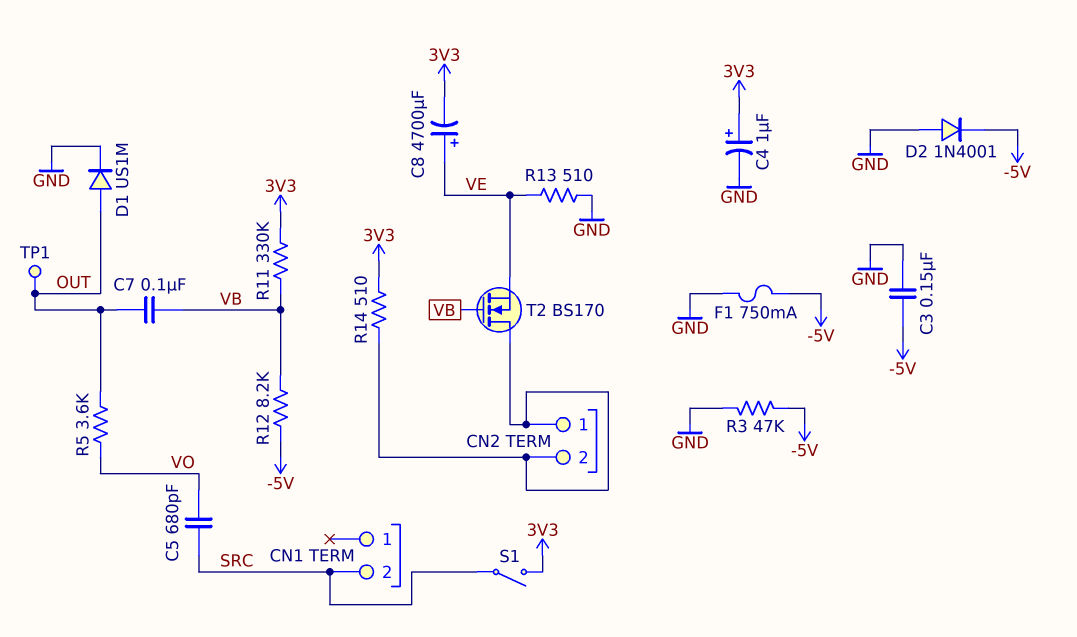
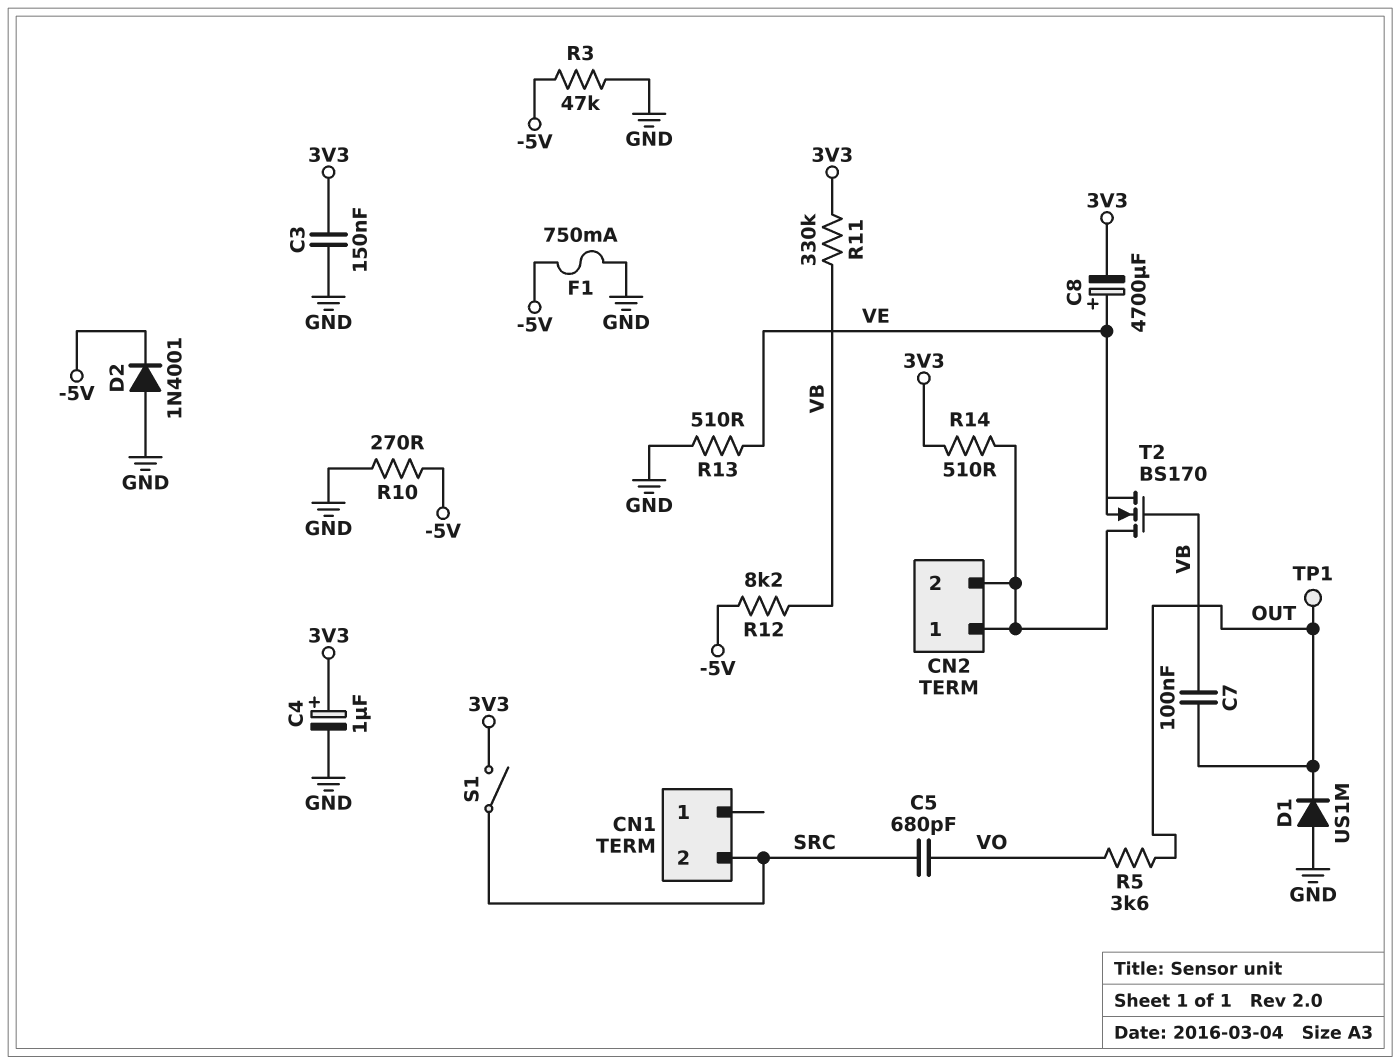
C3: 150nF (-5V, GND) -> 150nF (3V3, GND)
D1: diode US1M (A OUT, K GND) -> diode US1M (A GND, K OUT)
R10: none -> 270 (-5V, GND)

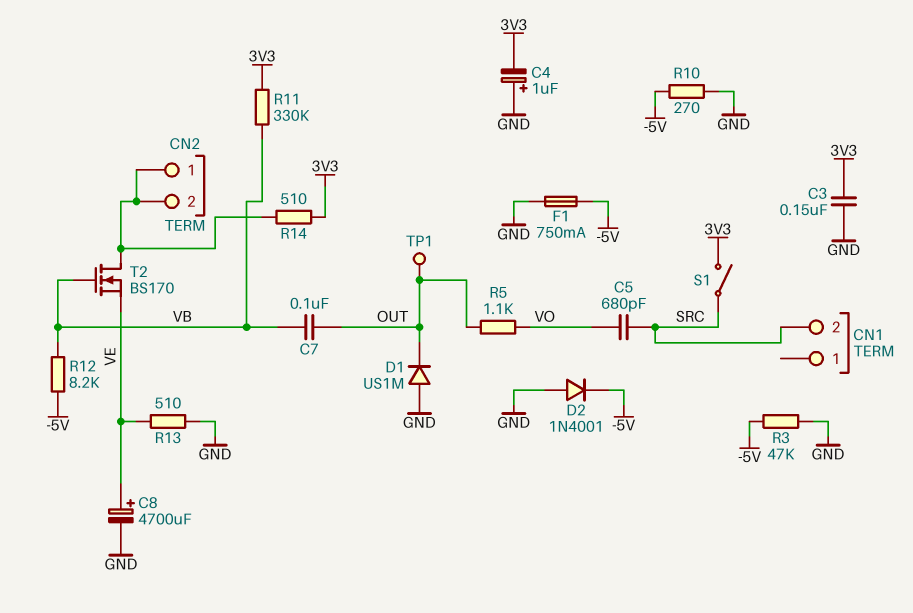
C4: 1uF (plus 3V3, minus GND) -> 1uF (plus GND, minus 3V3)
C8: 4700uF (plus VE, minus 3V3) -> 4700uF (plus VE, minus GND)
R5: 3.6k (OUT, VO) -> 1.1k (OUT, VO)

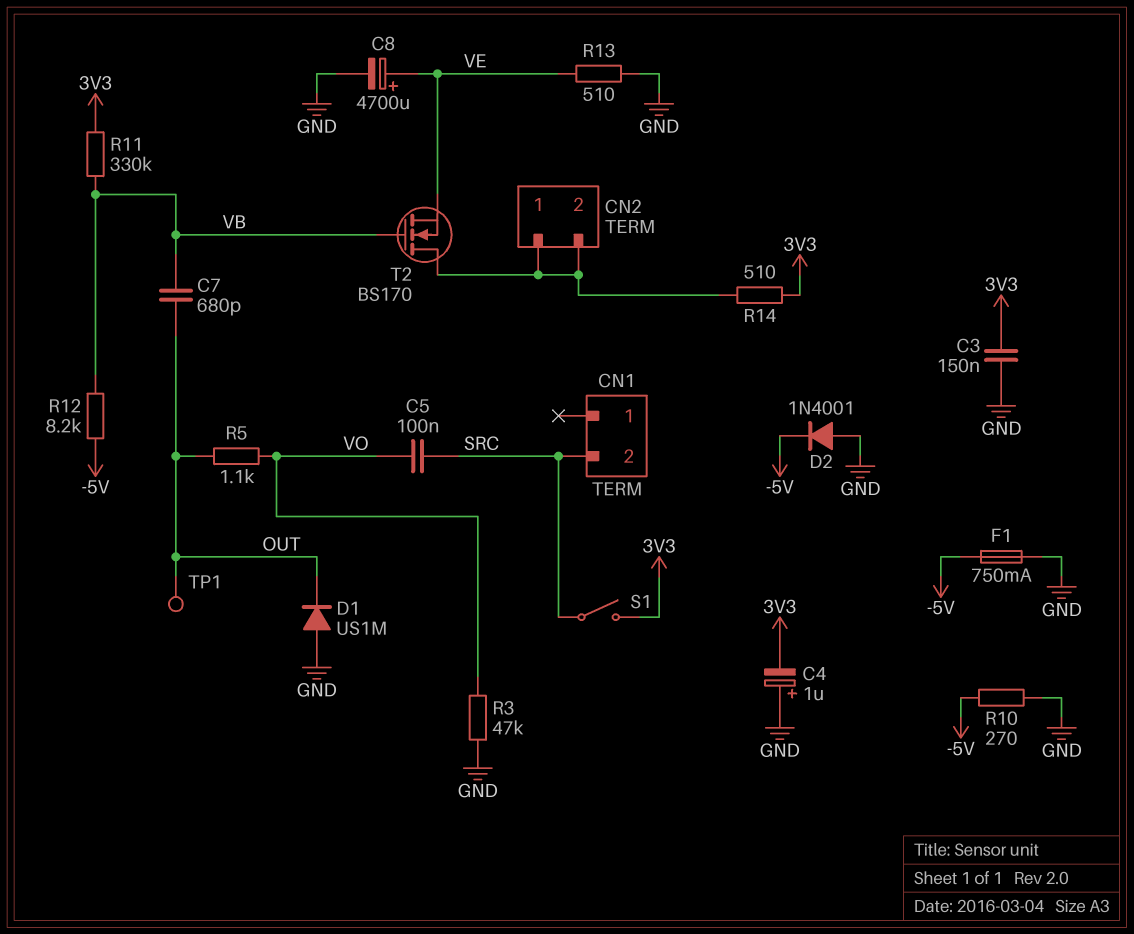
C5: 680pF (SRC, VO) -> 100nF (SRC, VO)
C7: 100nF (OUT, VB) -> 680pF (OUT, VB)
R3: 47k (-5V, GND) -> 47k (GND, VO)

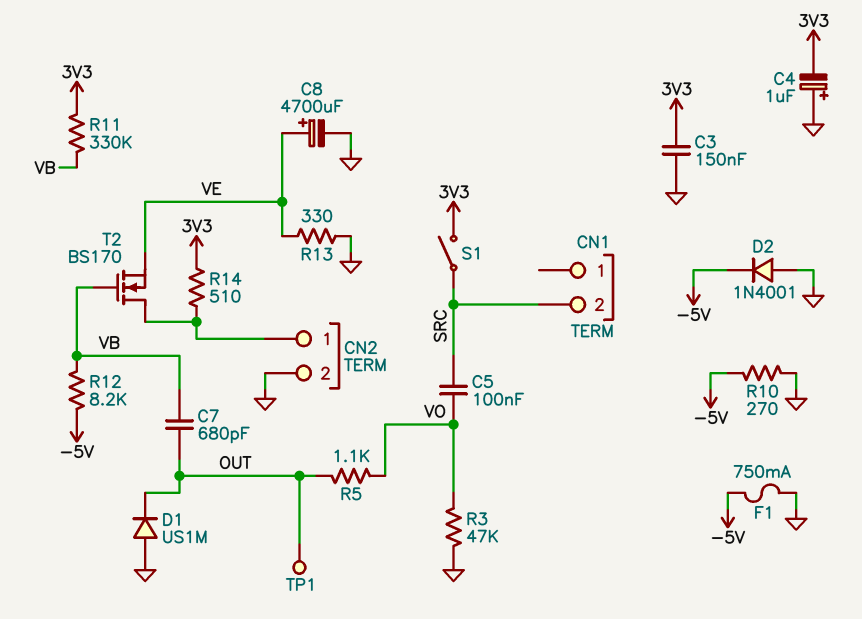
CN2 pin 2: CN2/1 -> GND
R13: 510 (GND, VE) -> 330 (GND, VE)

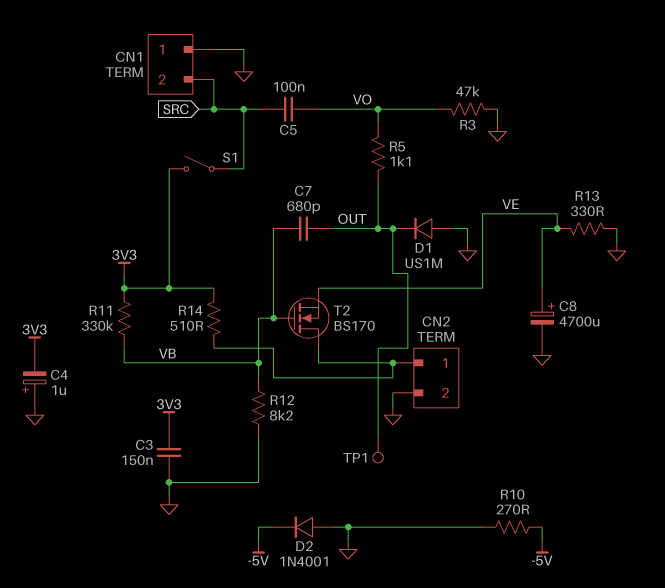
CN1 pin 1: none -> GND
F1: 750mA (-5V, GND) -> none
R12: 8.2k (-5V, VB) -> 8.2k (GND, VB)

